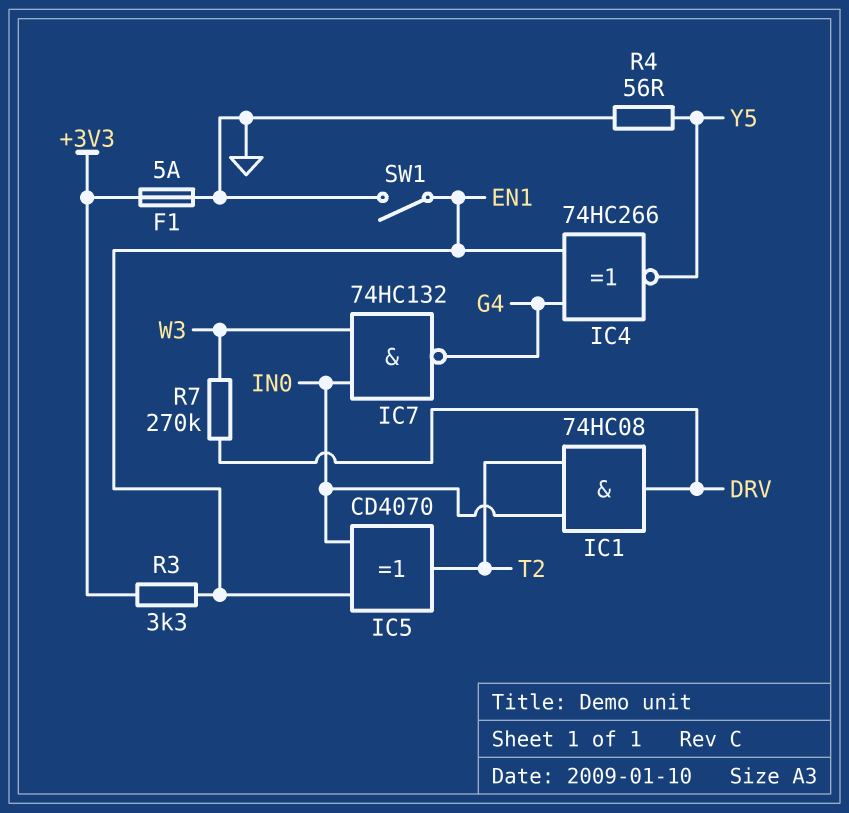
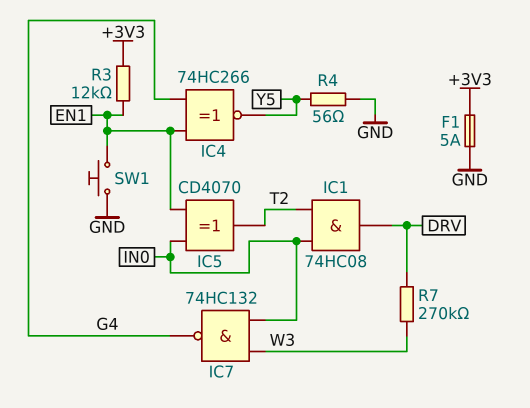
R3: 3.3k (+3V3, EN1) -> 12k (+3V3, EN1)
SW1: switch (EN1, GND) -> button (EN1, GND)

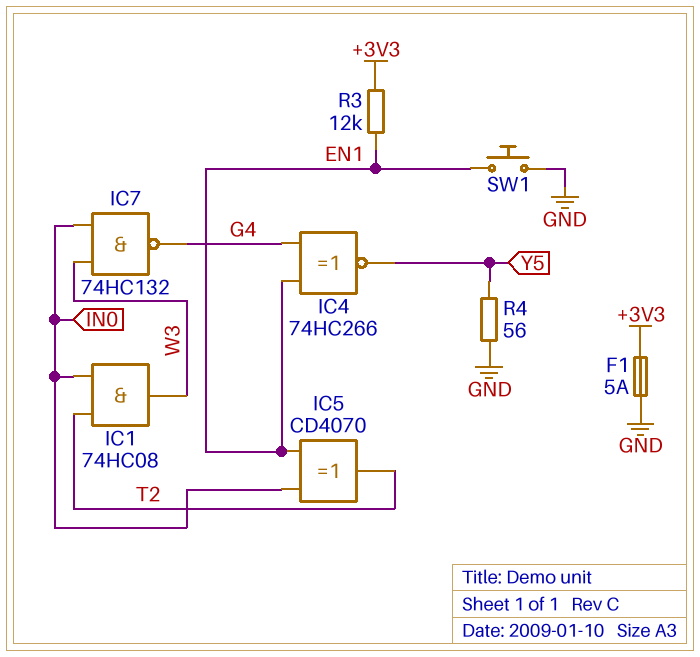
IC1: AND 74HC08 (in IN0, in T2, out DRV) -> AND 74HC08 (in IN0, in T2, out W3)
R7: 270k (DRV, W3) -> none

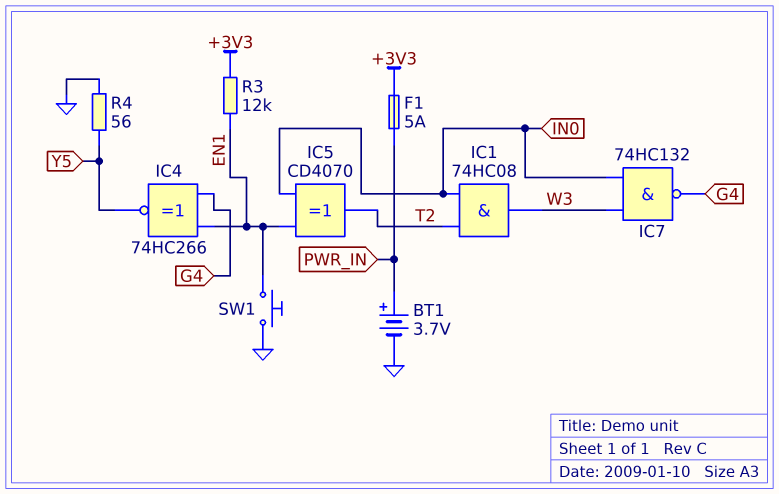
BT1: none -> 3.7V (plus PWR_IN, minus GND)
F1: 5A (+3V3, GND) -> 5A (+3V3, PWR_IN)

